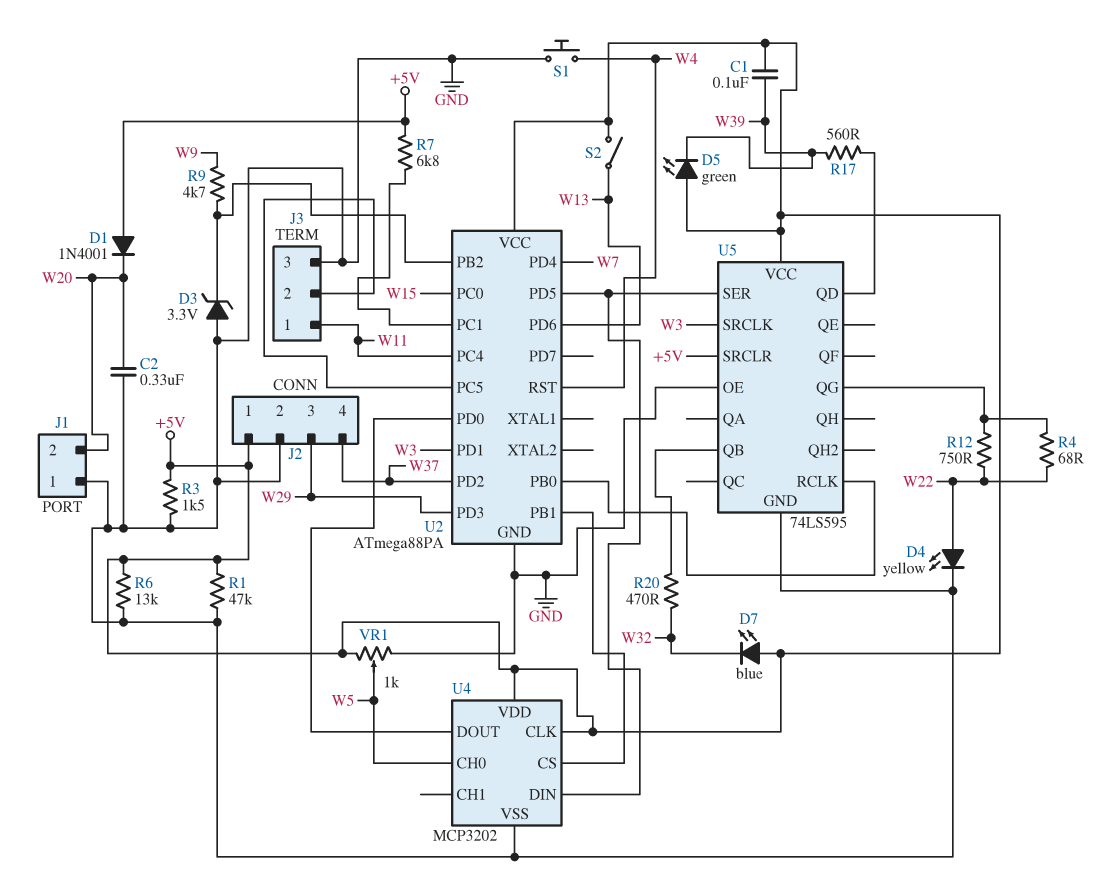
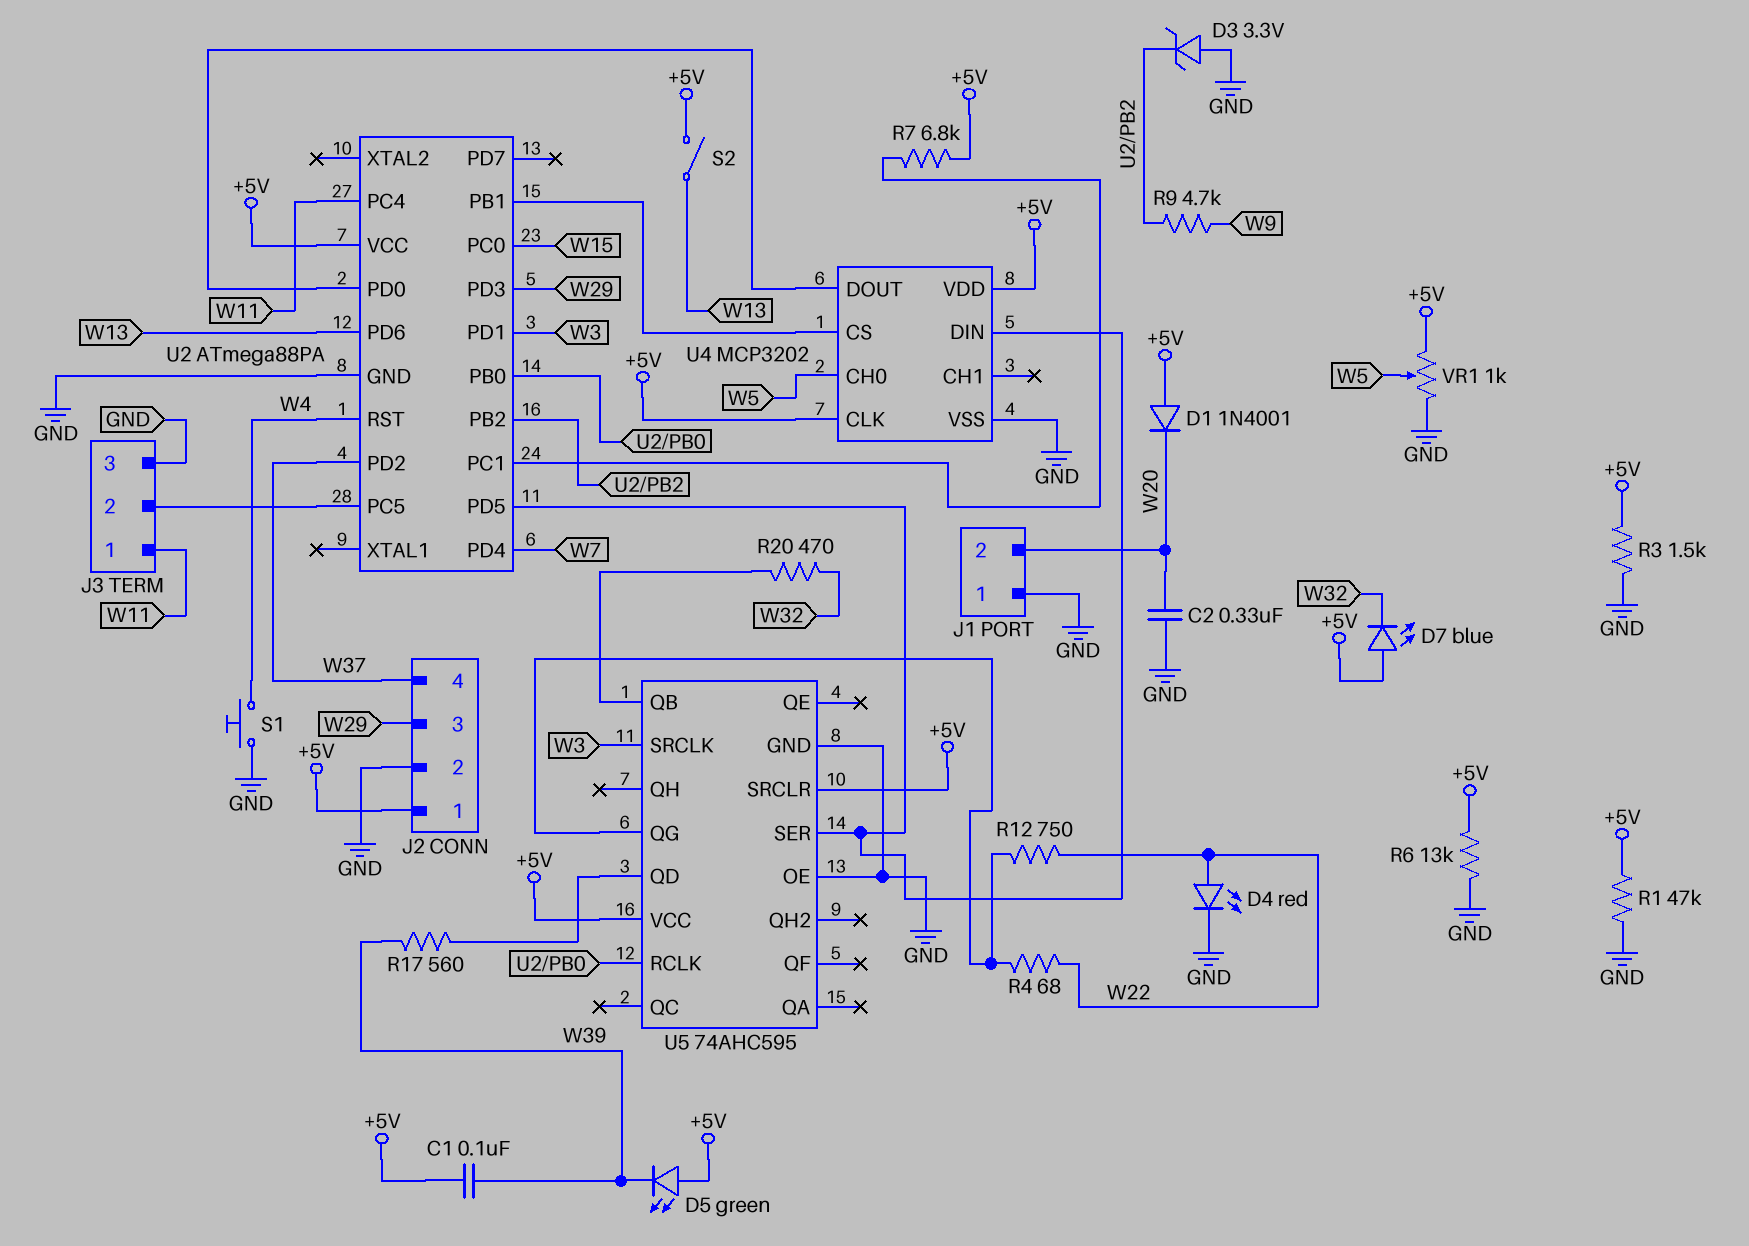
D4: LED yellow (A W22, K GND) -> LED red (A W22, K GND)
U5: 74LS595 -> 74AHC595

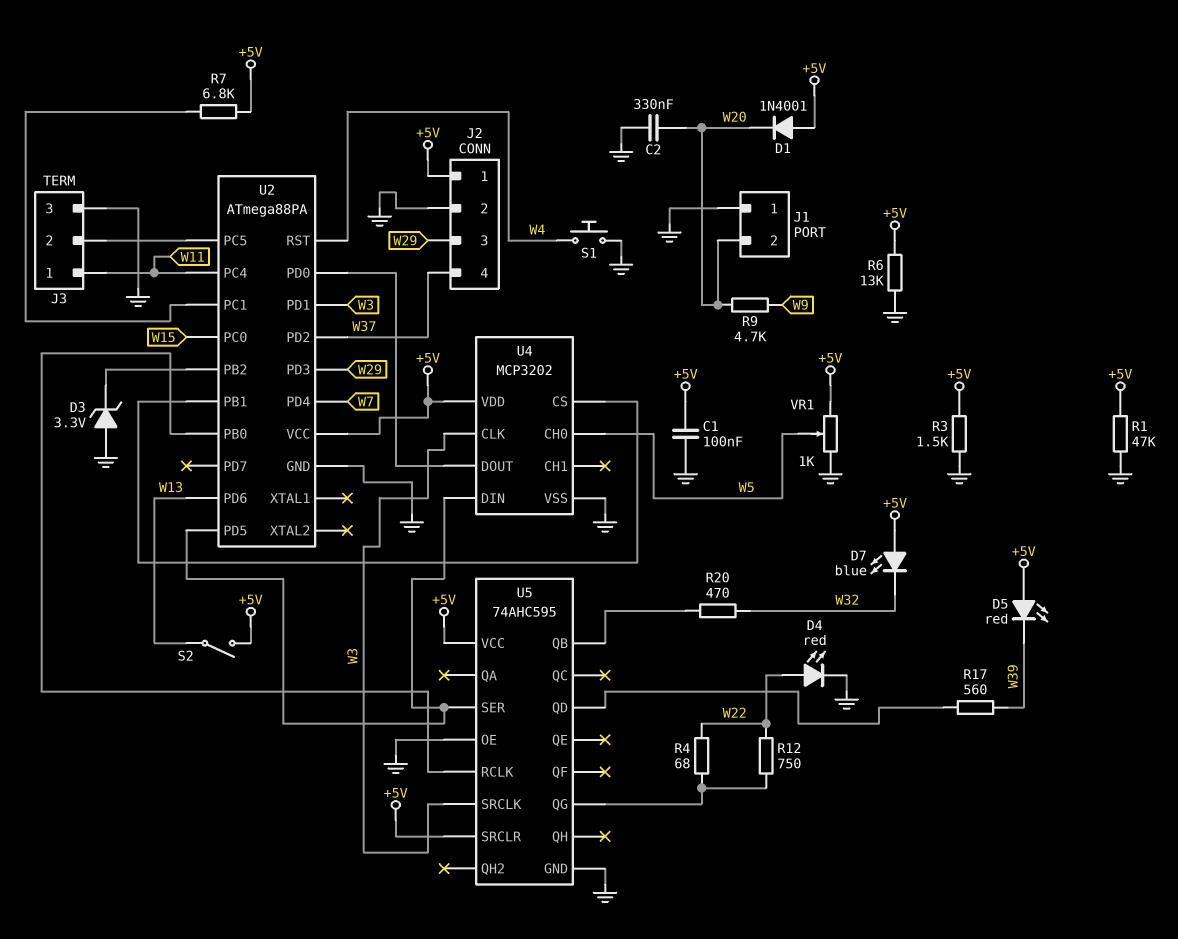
C1: 100nF (+5V, W39) -> 100nF (+5V, GND)
D5: LED green (A +5V, K W39) -> LED red (A +5V, K W39)
R9: 4.7k (U2/PB2, W9) -> 4.7k (W9, W20)
U4 pin CLK: +5V -> W3

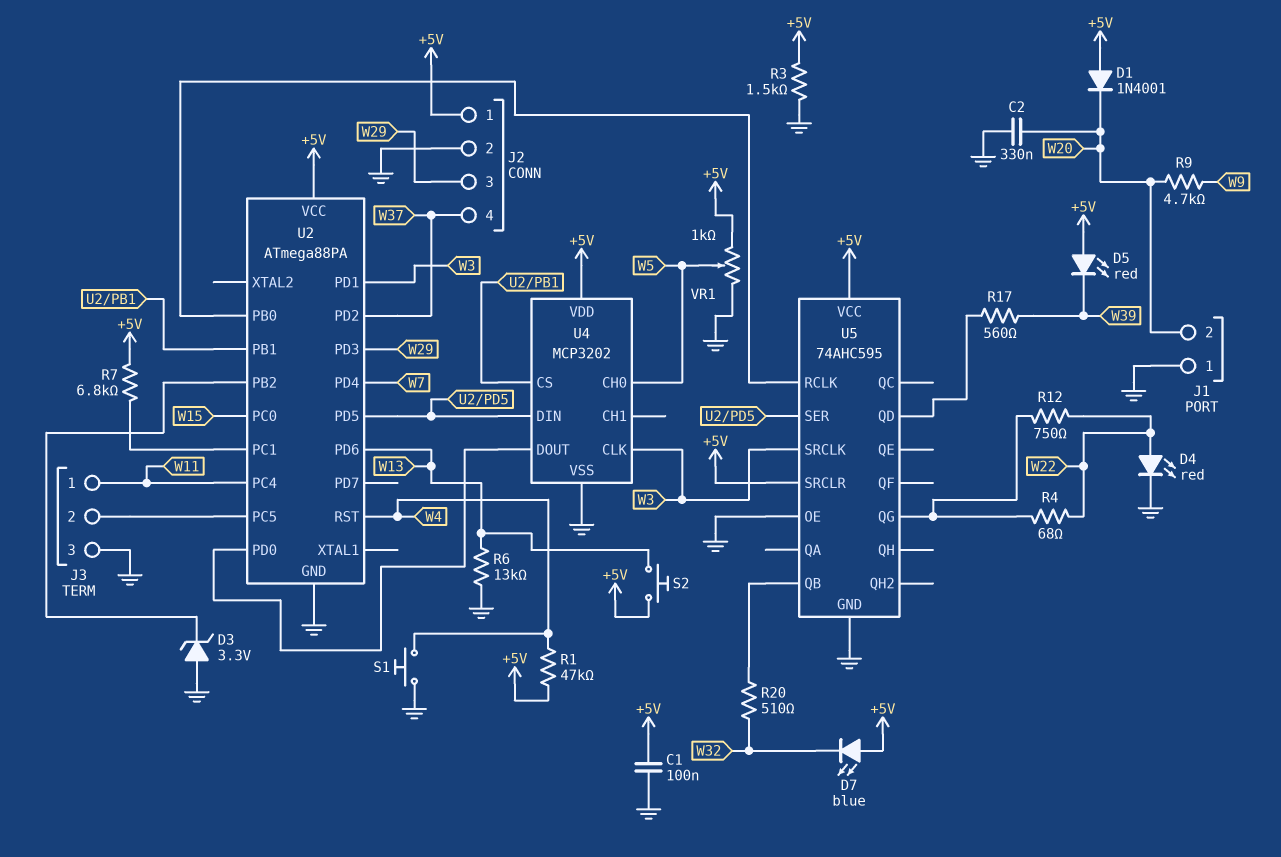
R1: 47k (+5V, GND) -> 47k (+5V, W4)
R6: 13k (+5V, GND) -> 13k (GND, W13)
R20: 470 (U5/QB, W32) -> 510 (U5/QB, W32)
S2: switch (+5V, W13) -> button (+5V, W13)

